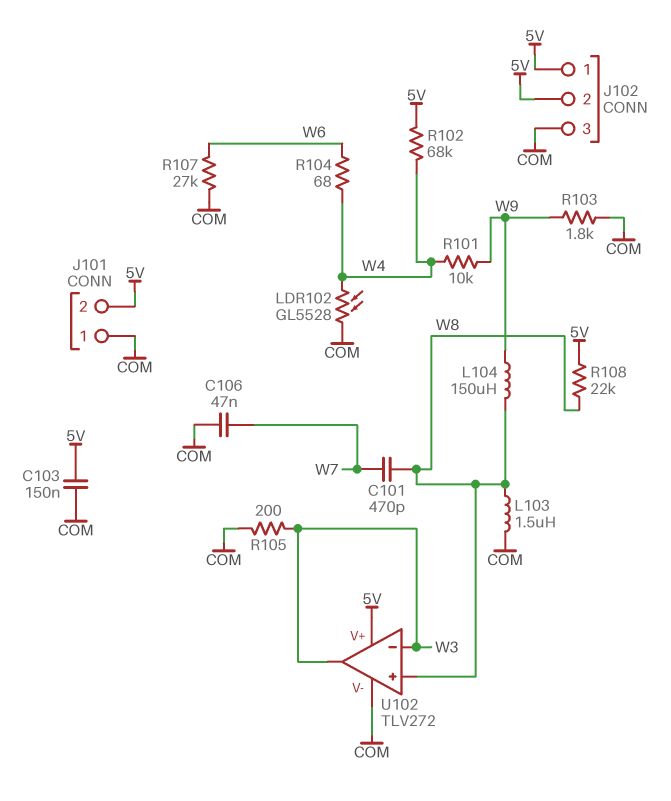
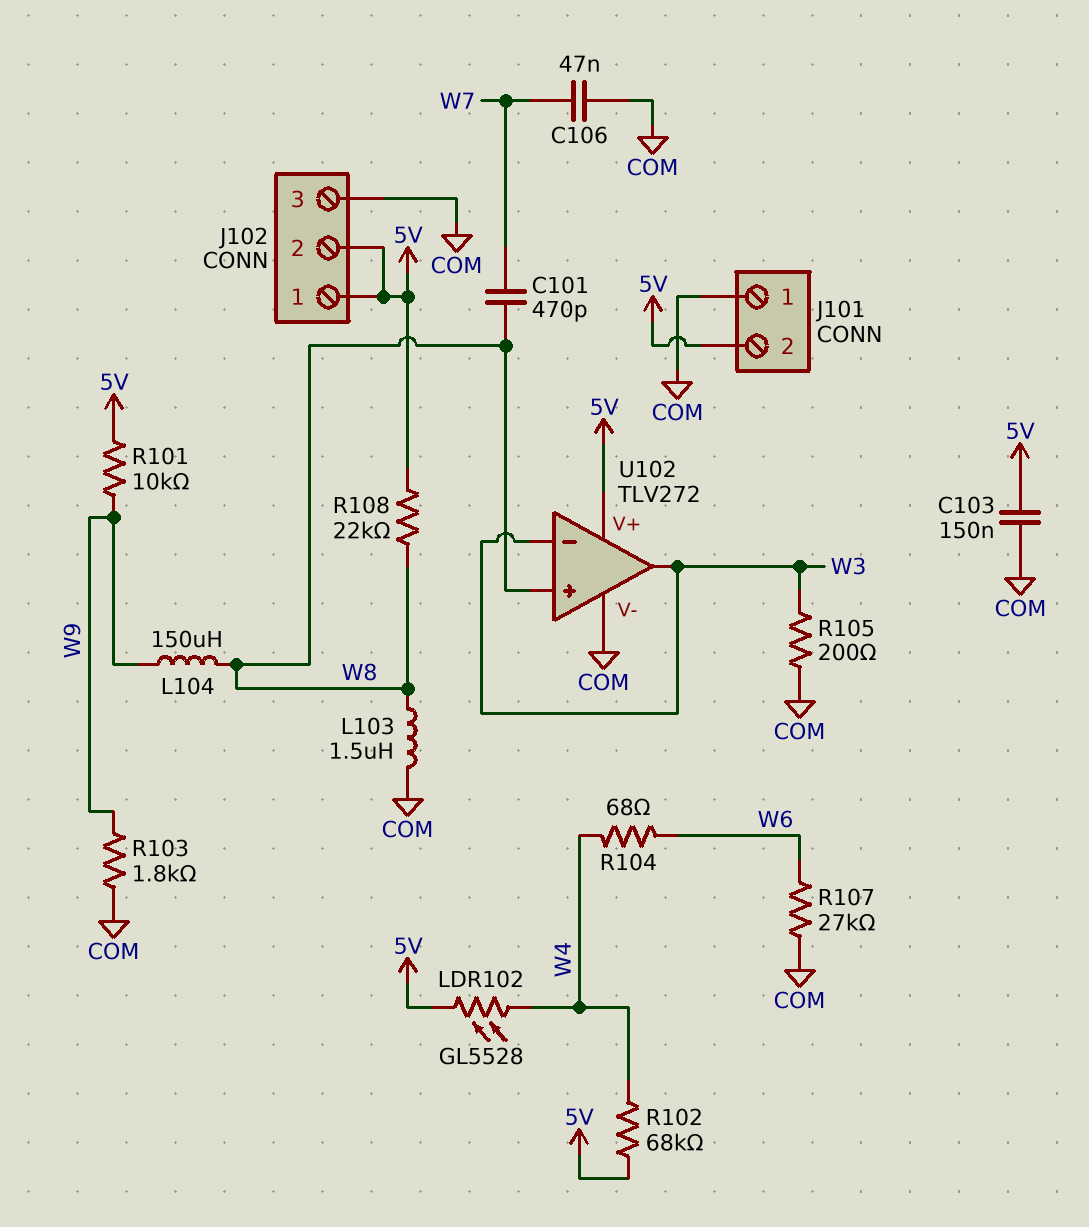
LDR102: GL5528 (COM, W4) -> GL5528 (5V, W4)
R101: 10k (W4, W9) -> 10k (5V, W9)

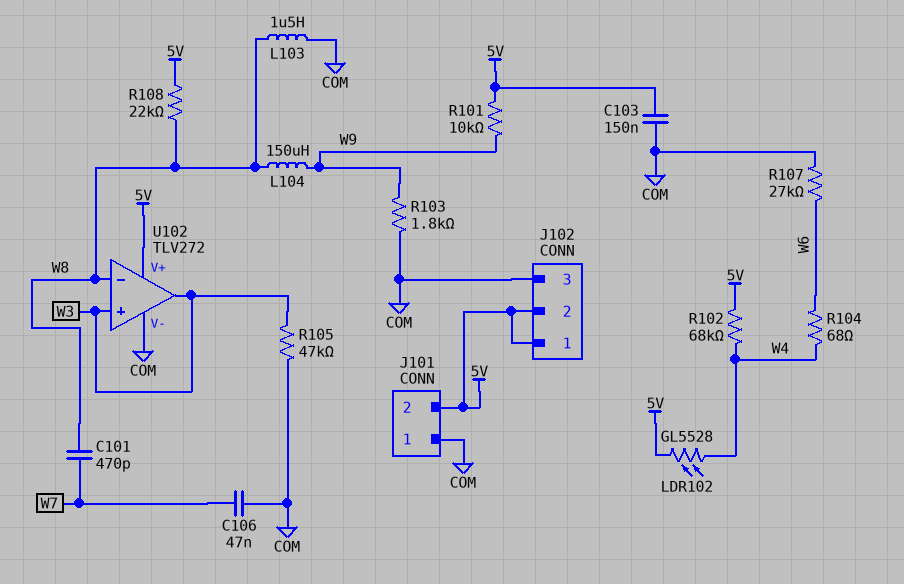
R105: 200 (COM, W3) -> 47k (COM, W3)
U102 pin in+: W8 -> W3
U102 pin in-: W3 -> W8

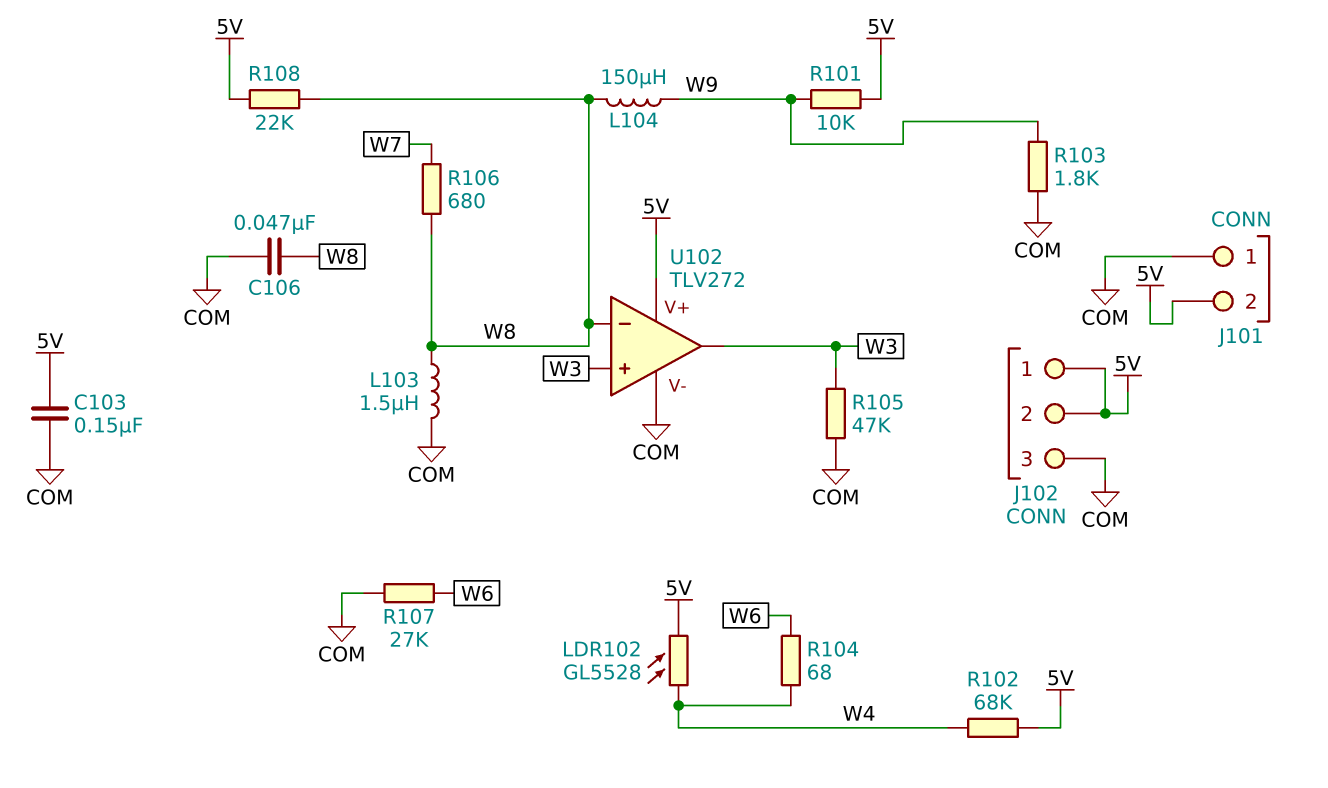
C101: 470pF (W7, W8) -> none
C106: 47nF (COM, W7) -> 47nF (COM, W8)
R106: none -> 680 (W7, W8)

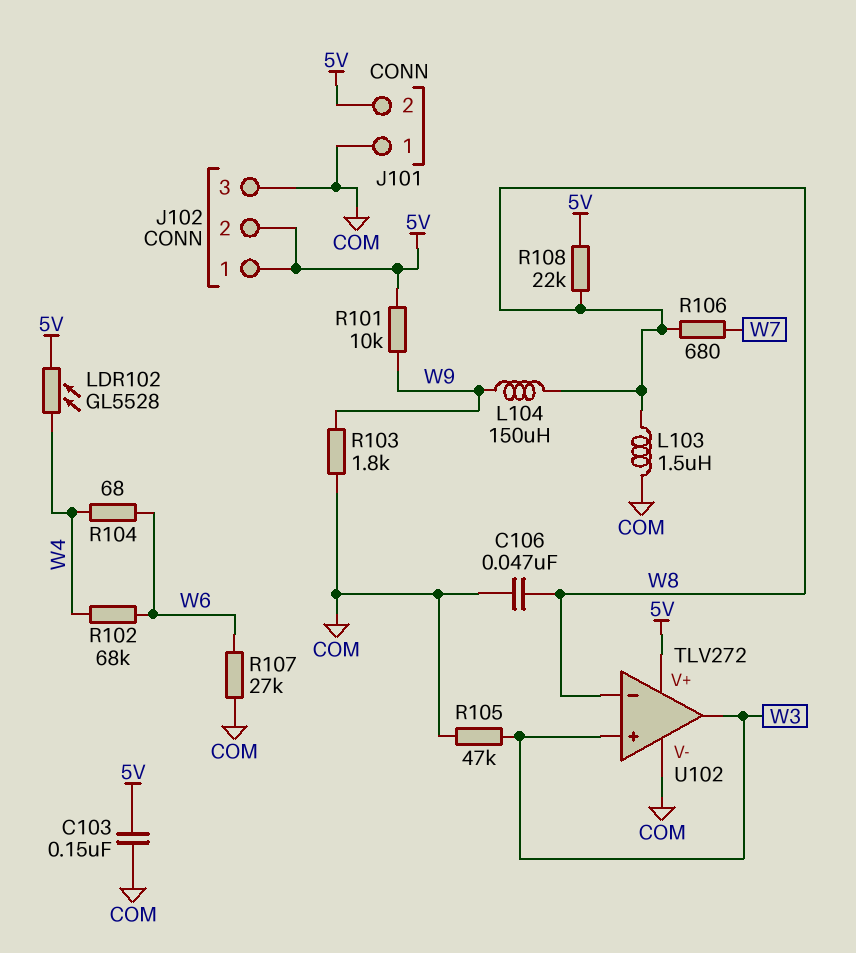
R102: 68k (5V, W4) -> 68k (W4, W6)

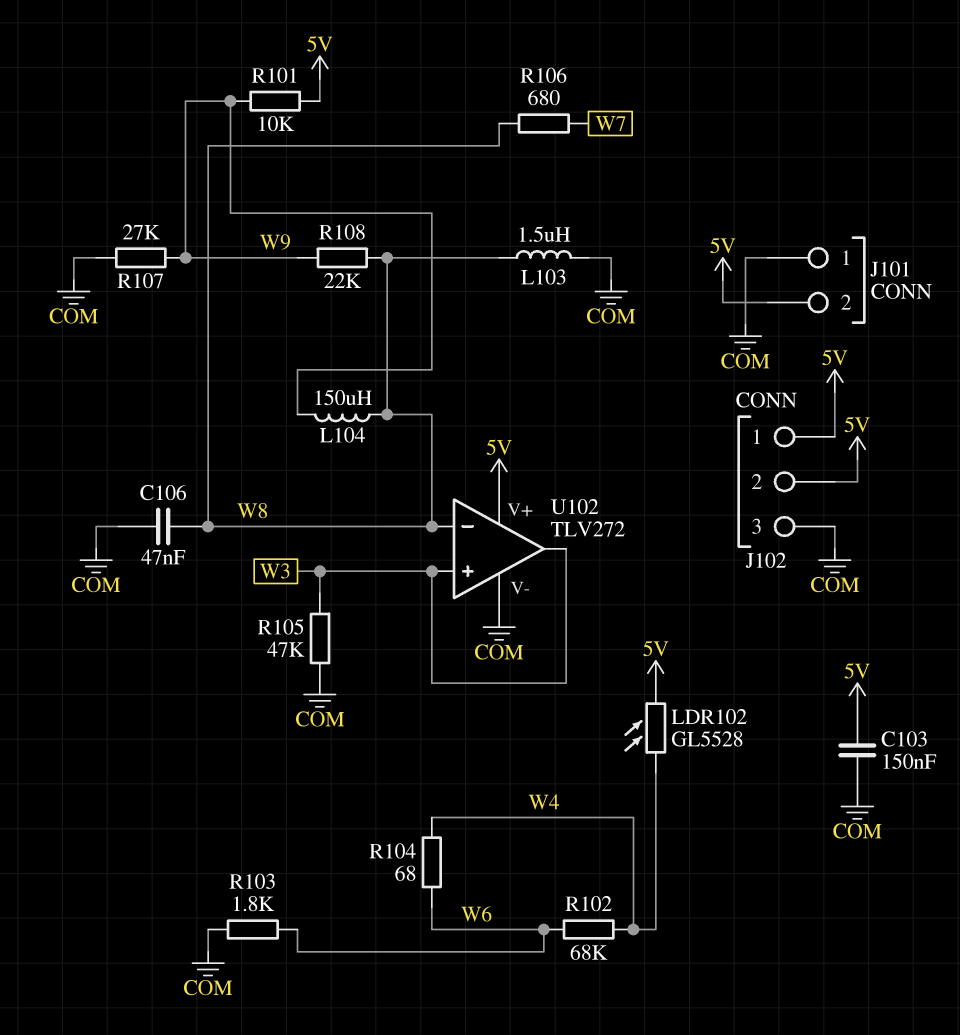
R103: 1.8k (COM, W9) -> 1.8k (COM, W6)
R107: 27k (COM, W6) -> 27k (COM, W9)
R108: 22k (5V, W8) -> 22k (W8, W9)

